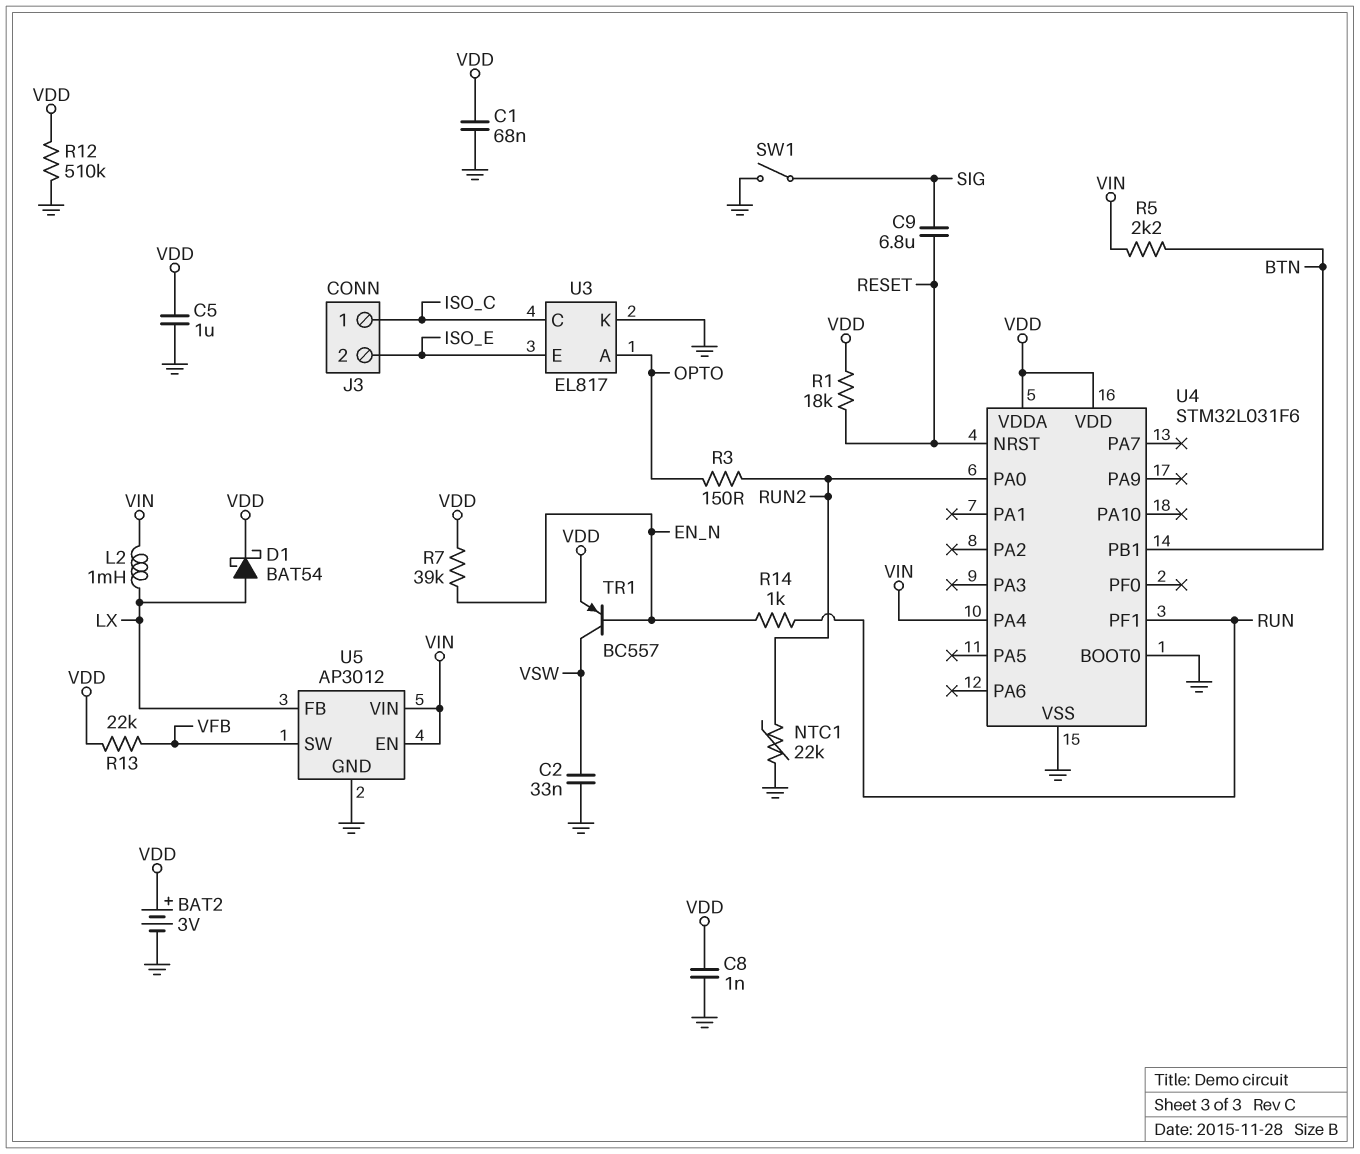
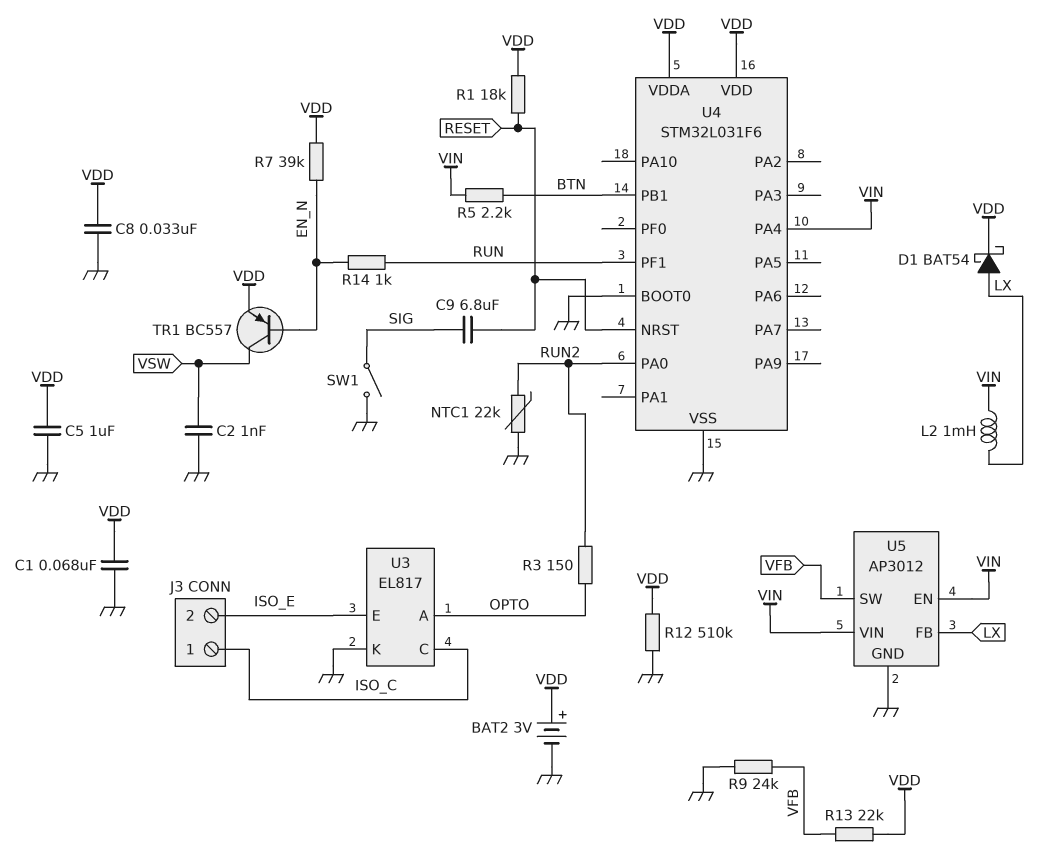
C2: 33nF (GND, VSW) -> 1nF (GND, VSW)
C8: 1nF (GND, VDD) -> 33nF (GND, VDD)
R9: none -> 24k (GND, VFB)

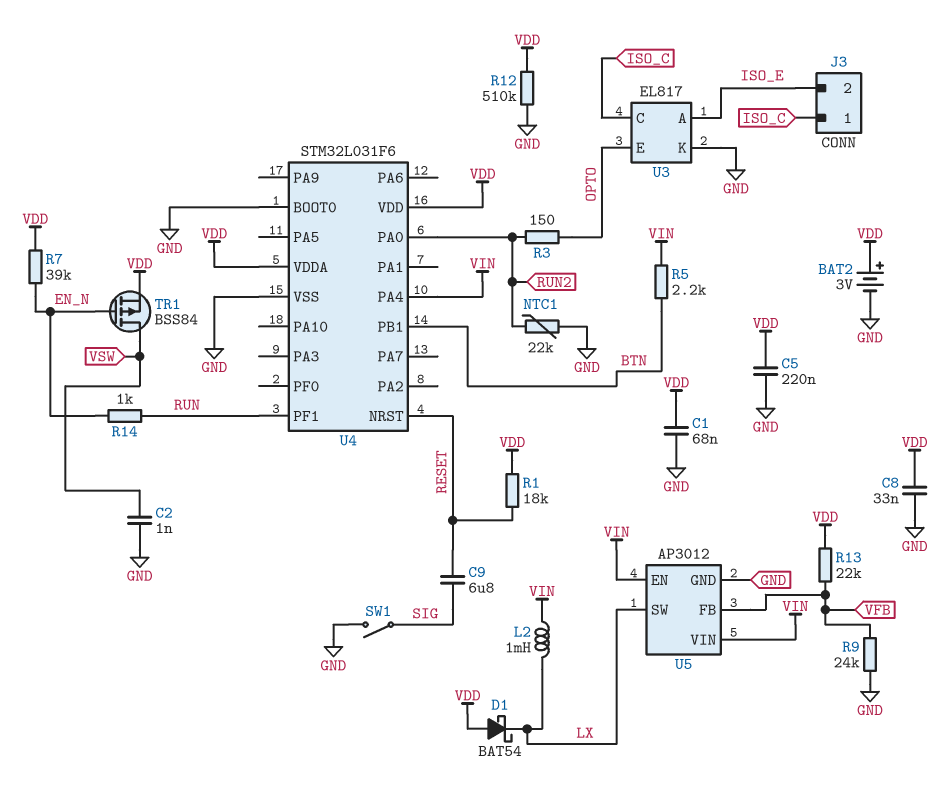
C5: 1uF (GND, VDD) -> 220nF (GND, VDD)
D1: schottky BAT54 (A LX, K VDD) -> schottky BAT54 (A VDD, K LX)
TR1: PNP BC557 (B EN_N, C VSW, E VDD) -> PMOS BSS84 (G EN_N, D VSW, S VDD)
U3 pin A: OPTO -> ISO_E
U3 pin E: ISO_E -> OPTO
U5 pin FB: LX -> VFB
U5 pin SW: VFB -> LX

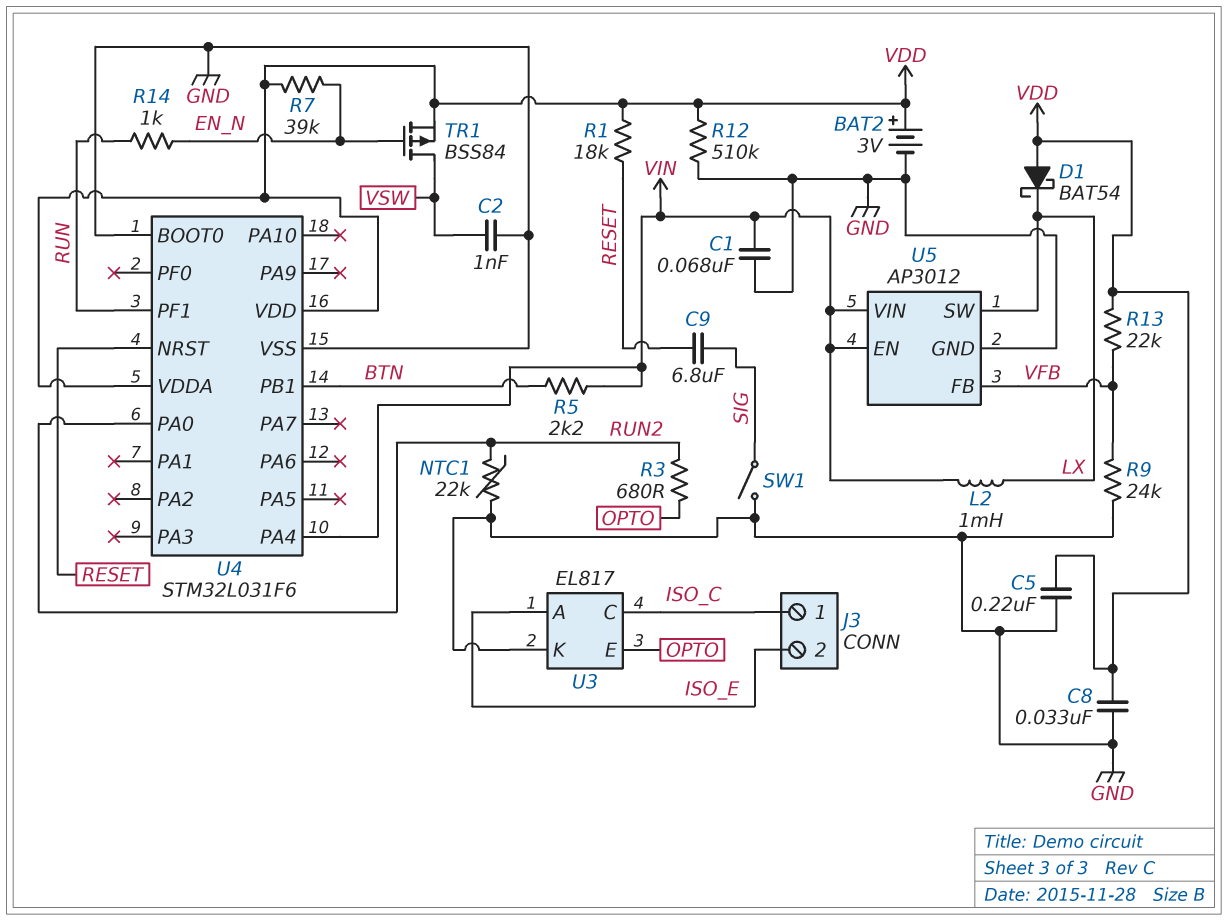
C1: 68nF (GND, VDD) -> 68nF (GND, VIN)
R3: 150 (OPTO, RUN2) -> 680 (OPTO, RUN2)

